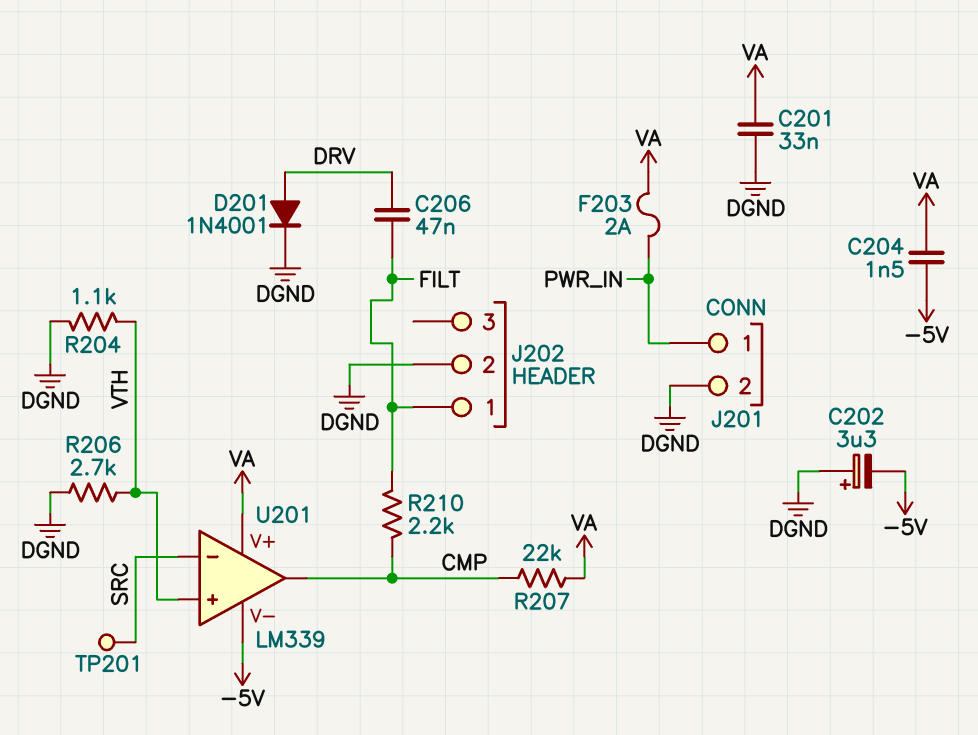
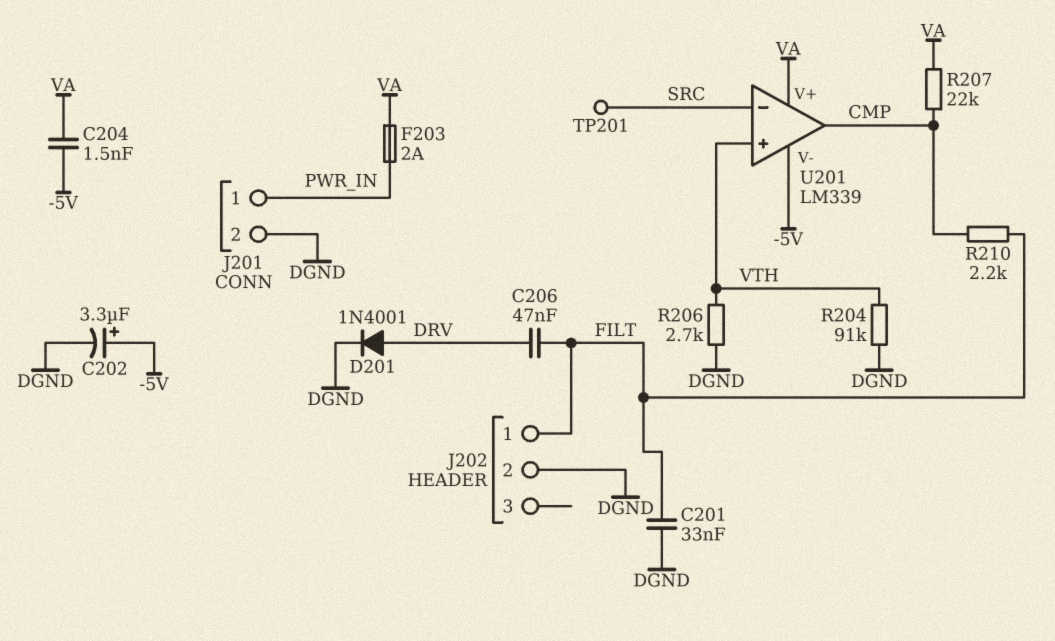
C201: 33nF (DGND, VA) -> 33nF (DGND, FILT)
C202: 3.3uF (plus DGND, minus -5V) -> 3.3uF (plus -5V, minus DGND)
R204: 1.1k (DGND, VTH) -> 91k (DGND, VTH)

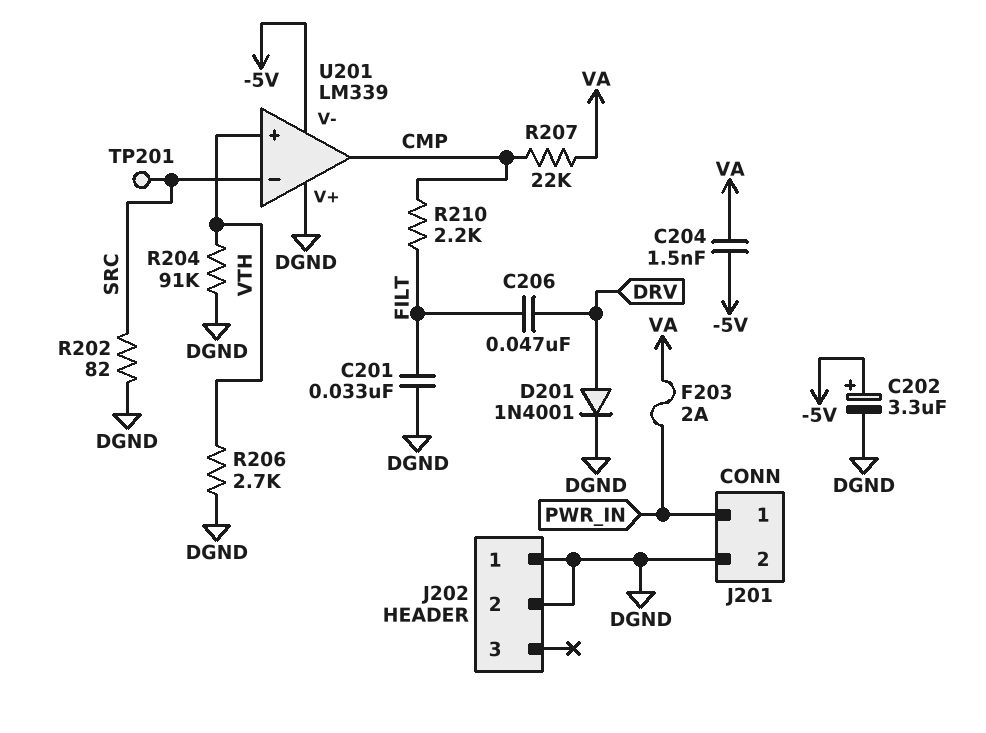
J202 pin 1: FILT -> DGND
R202: none -> 82 (DGND, SRC)
U201 pin V+: VA -> DGND

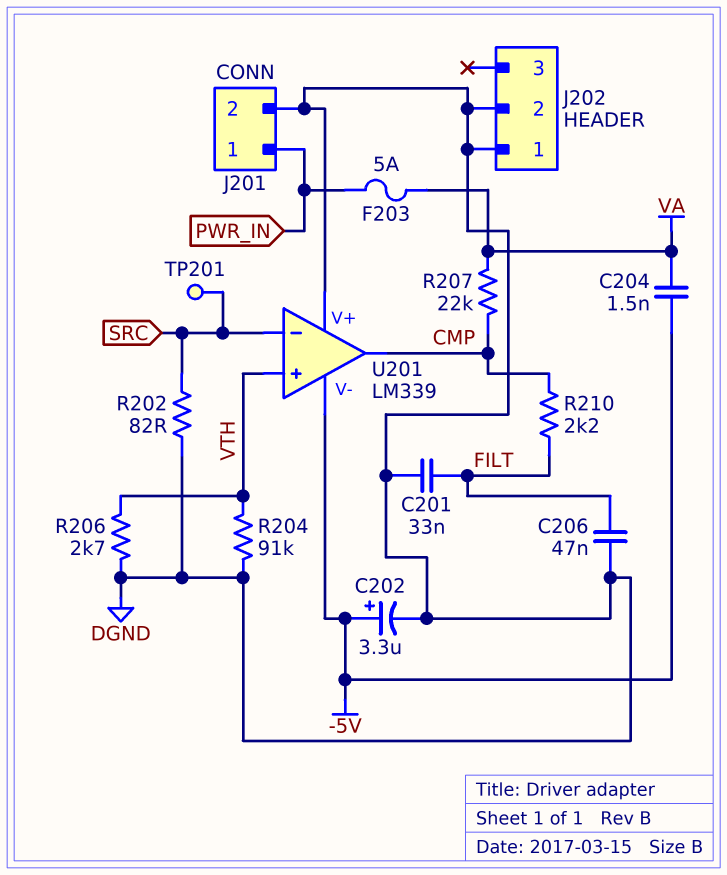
C206: 47nF (DRV, FILT) -> 47nF (DGND, FILT)
D201: diode 1N4001 (A DRV, K DGND) -> none
F203: 2A (PWR_IN, VA) -> 5A (PWR_IN, VA)

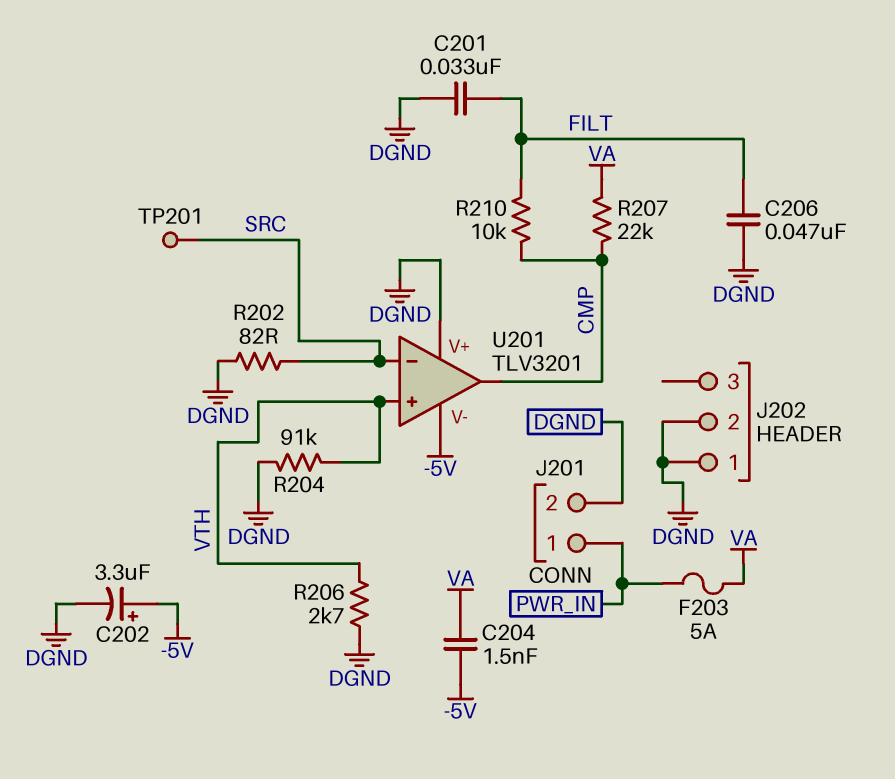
R210: 2.2k (CMP, FILT) -> 10k (CMP, FILT)
U201: LM339 -> TLV3201

